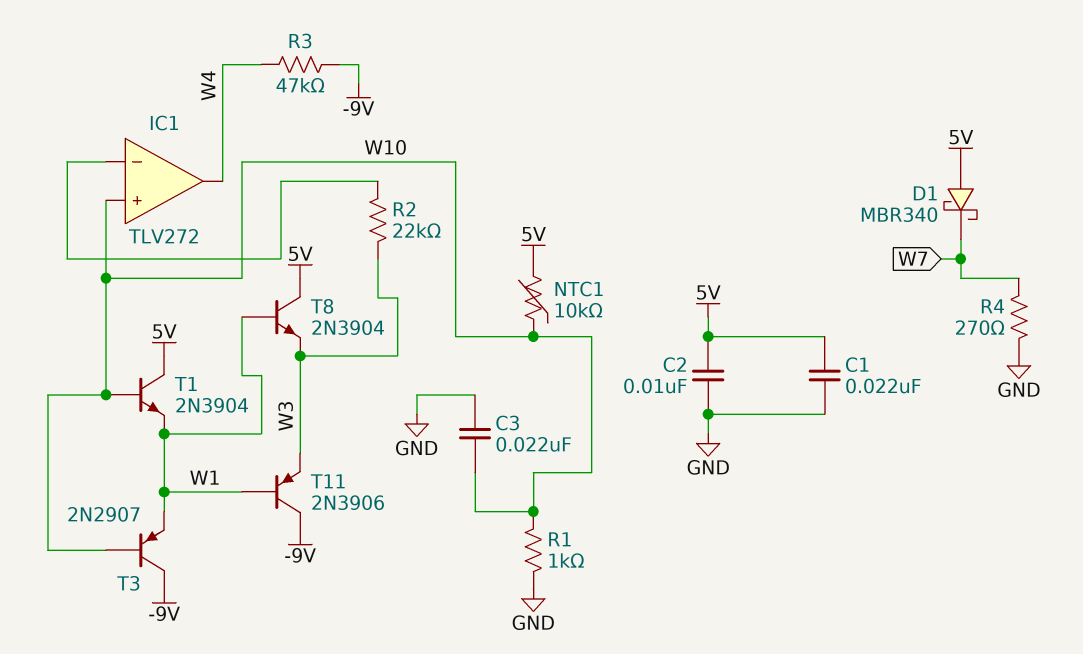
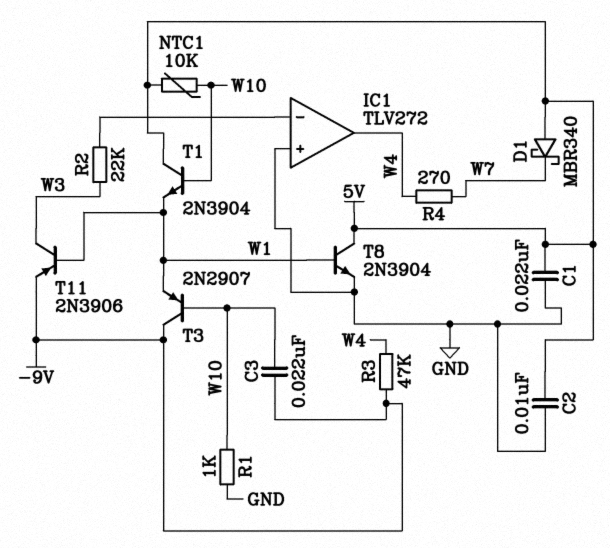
C3: 22nF (GND, W10) -> 22nF (-9V, W10)
IC1 pin in+: W10 -> GND
R4: 270 (GND, W7) -> 270 (W4, W7)
T8: NPN 2N3904 (B W1, C 5V, E W3) -> NPN 2N3904 (B W1, C 5V, E GND)
T11: PNP 2N3906 (B W1, C -9V, E W3) -> PNP 2N3906 (B W1, C W3, E -9V)

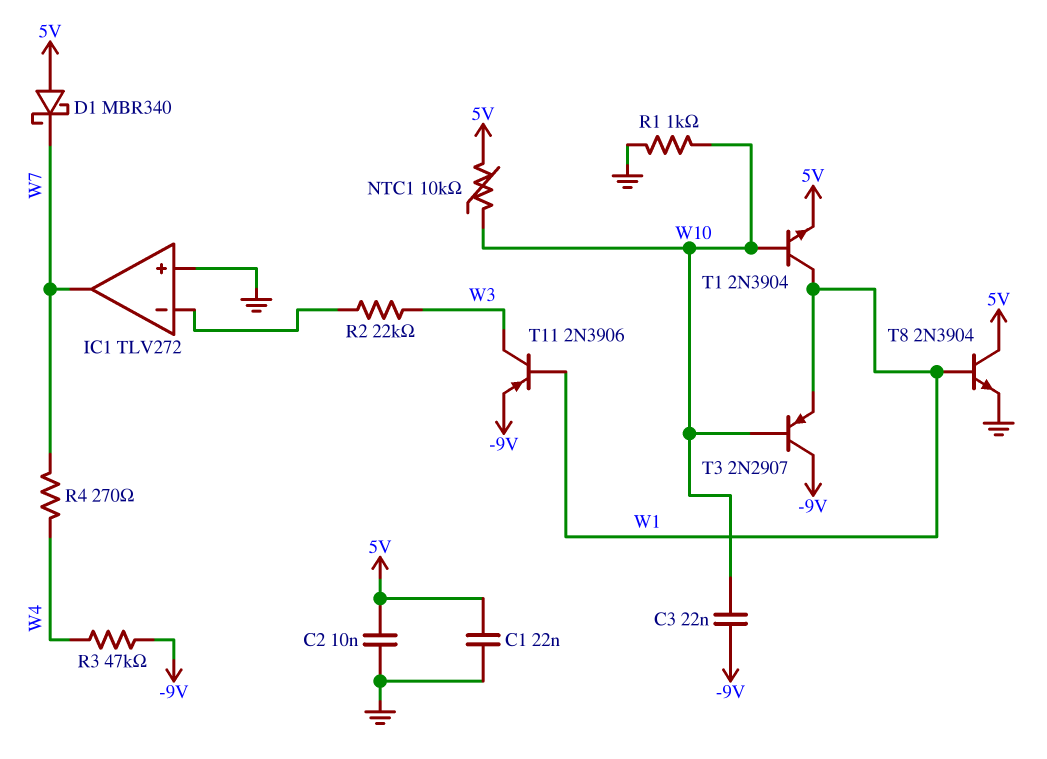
IC1 pin out: W4 -> W7
T1: NPN 2N3904 (B W10, C 5V, E W1) -> NPN 2N3904 (B W10, C W1, E 5V)

